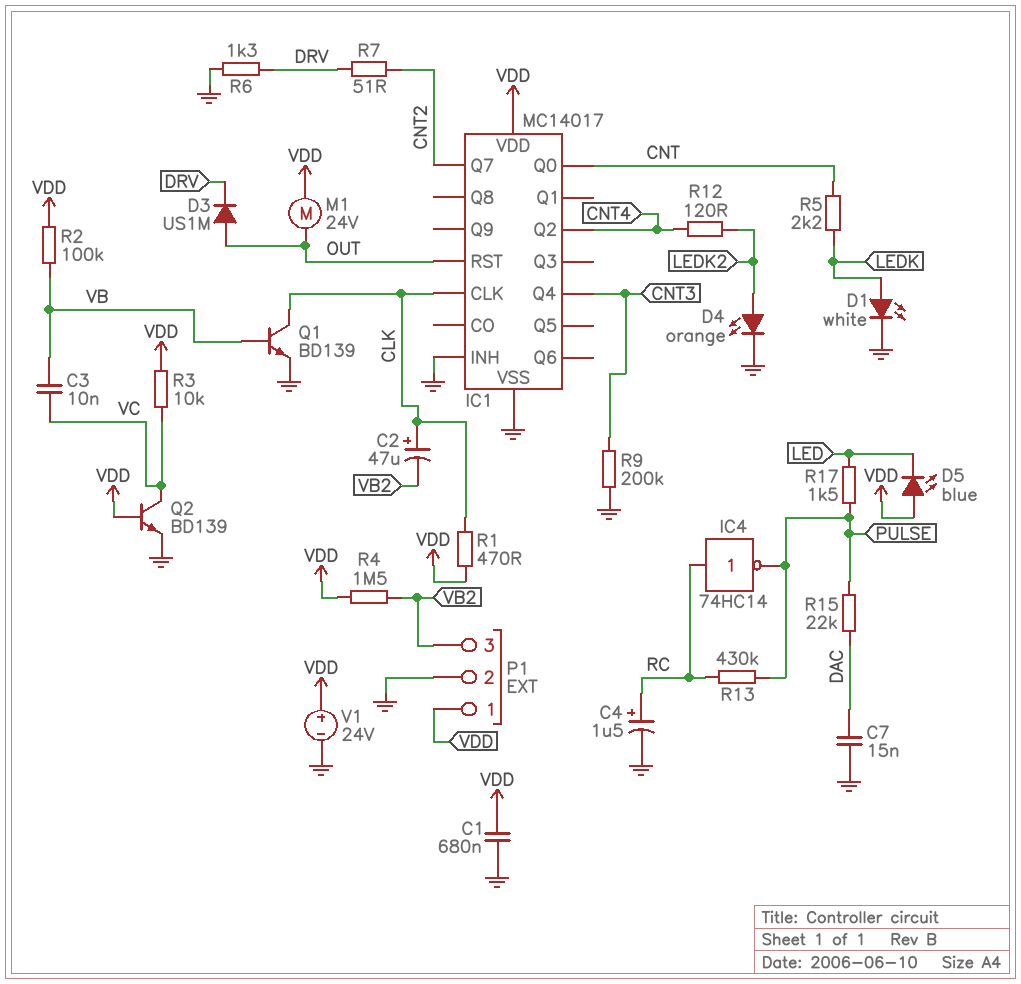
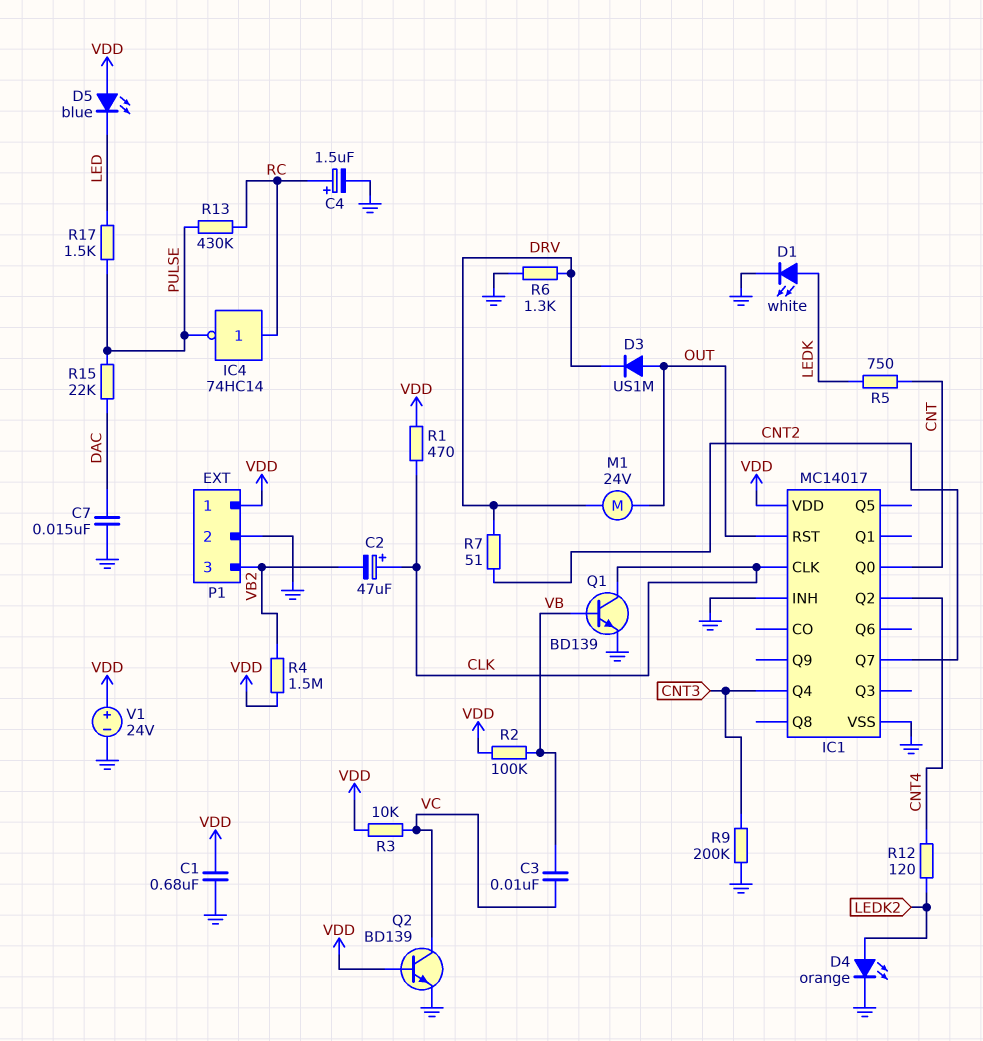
M1: motor 24V (OUT, VDD) -> motor 24V (DRV, OUT)
R5: 2.2k (CNT, LEDK) -> 750 (CNT, LEDK)

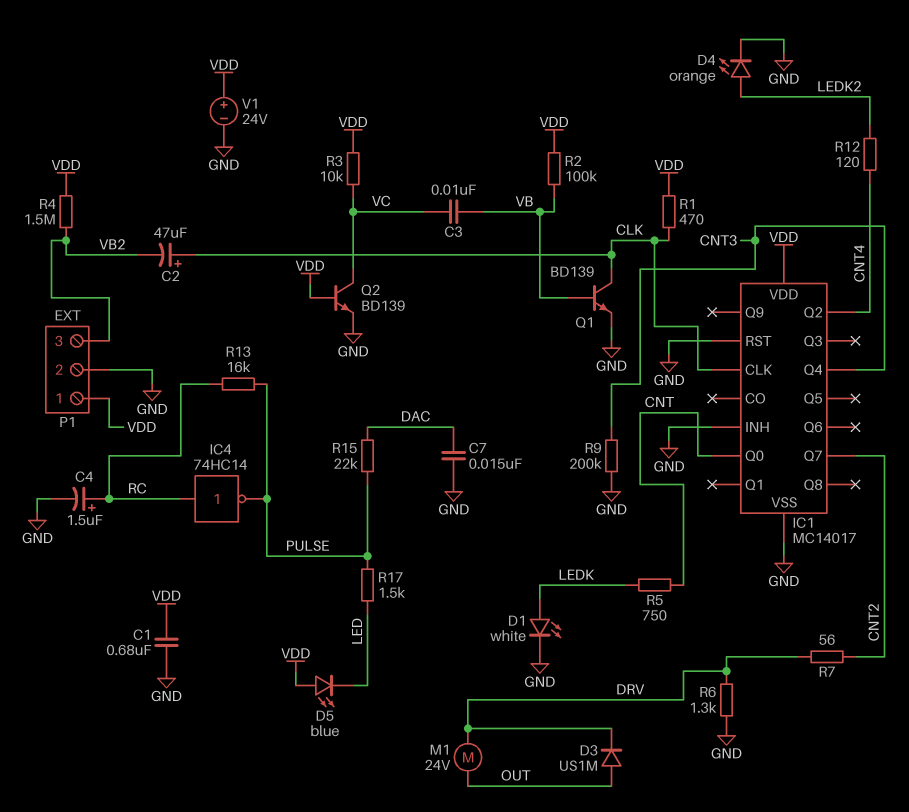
IC1 pin RST: OUT -> GND
R7: 51 (CNT2, DRV) -> 56 (CNT2, DRV)
R13: 430k (PULSE, RC) -> 16k (PULSE, RC)

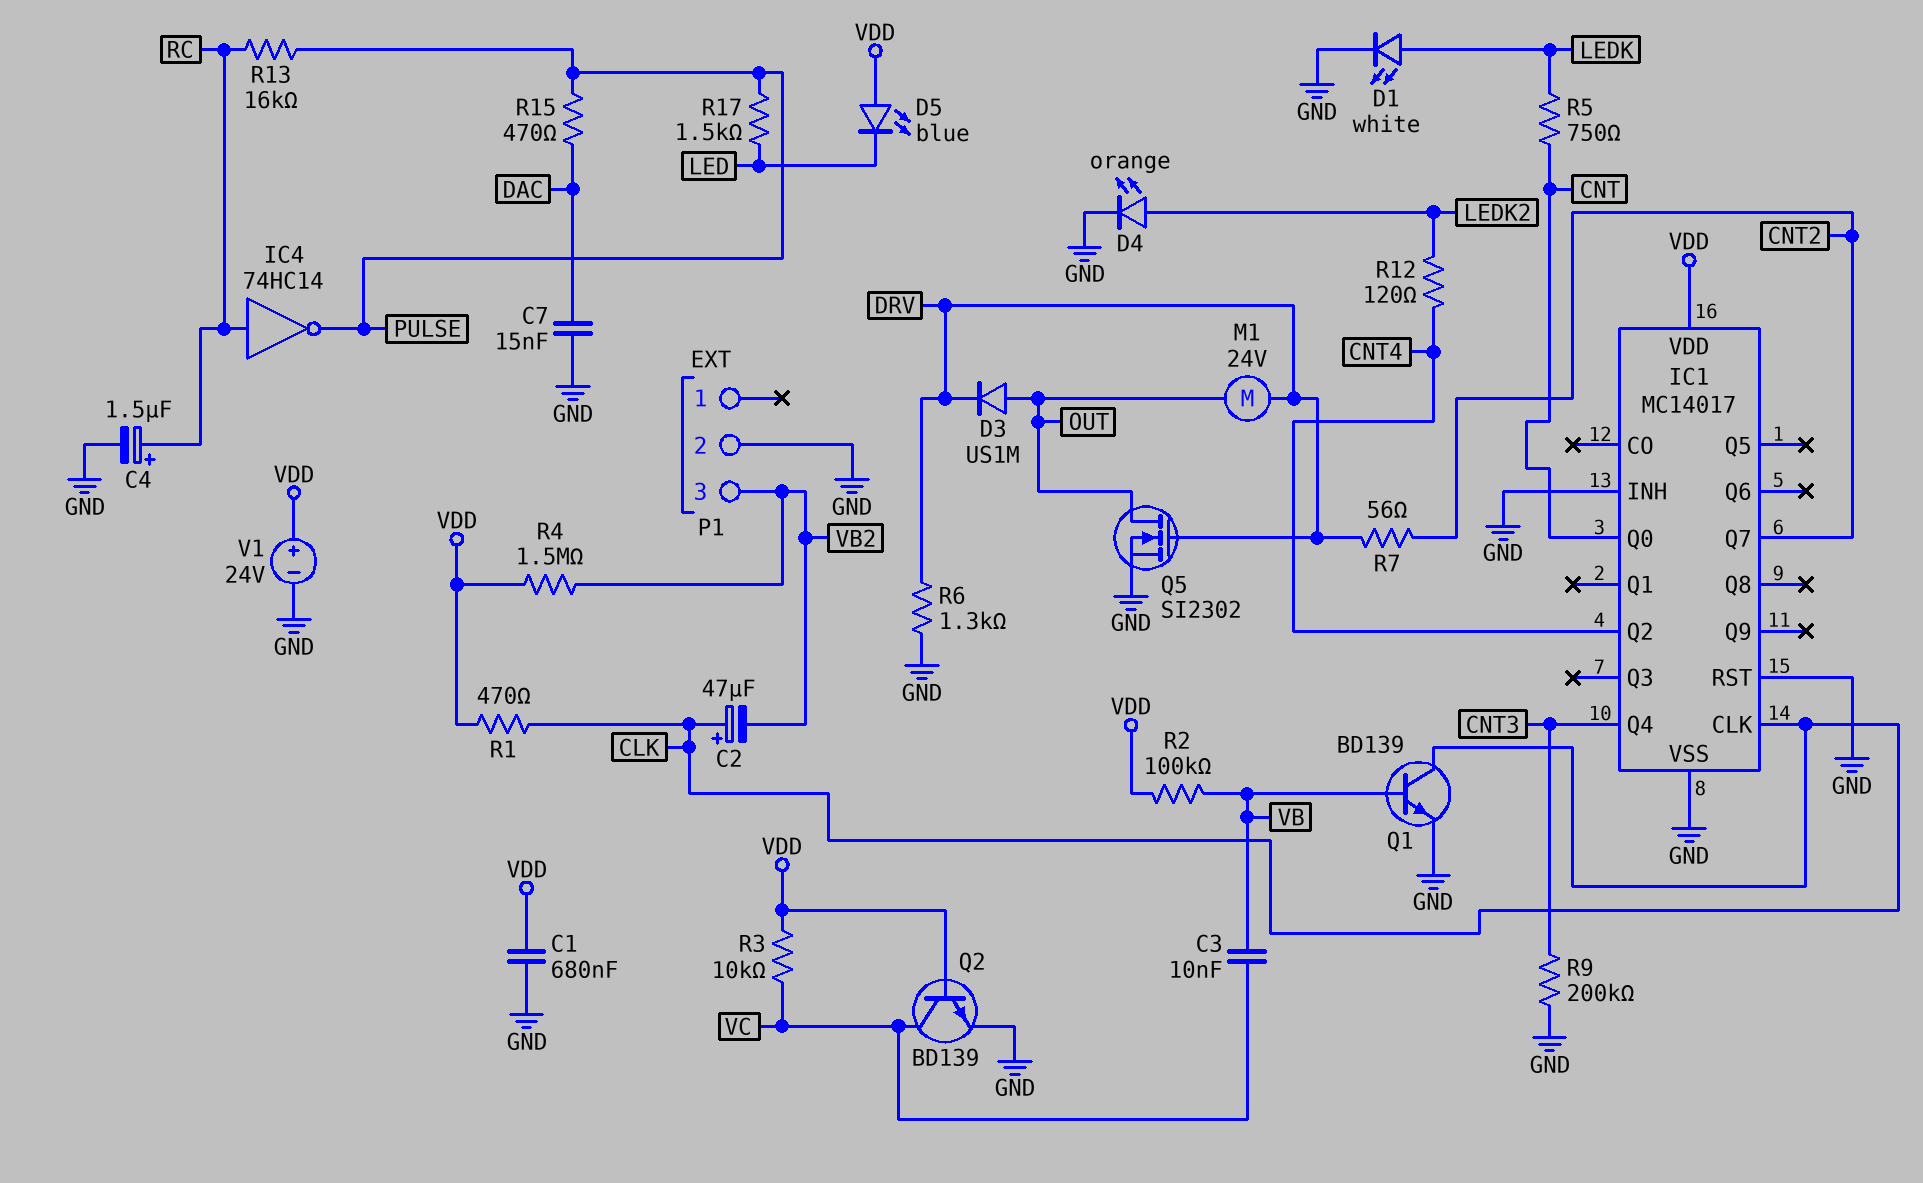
P1 pin 1: VDD -> none
Q5: none -> NMOS SI2302 (G DRV, D OUT, S GND)
R15: 22k (DAC, PULSE) -> 470 (DAC, PULSE)

